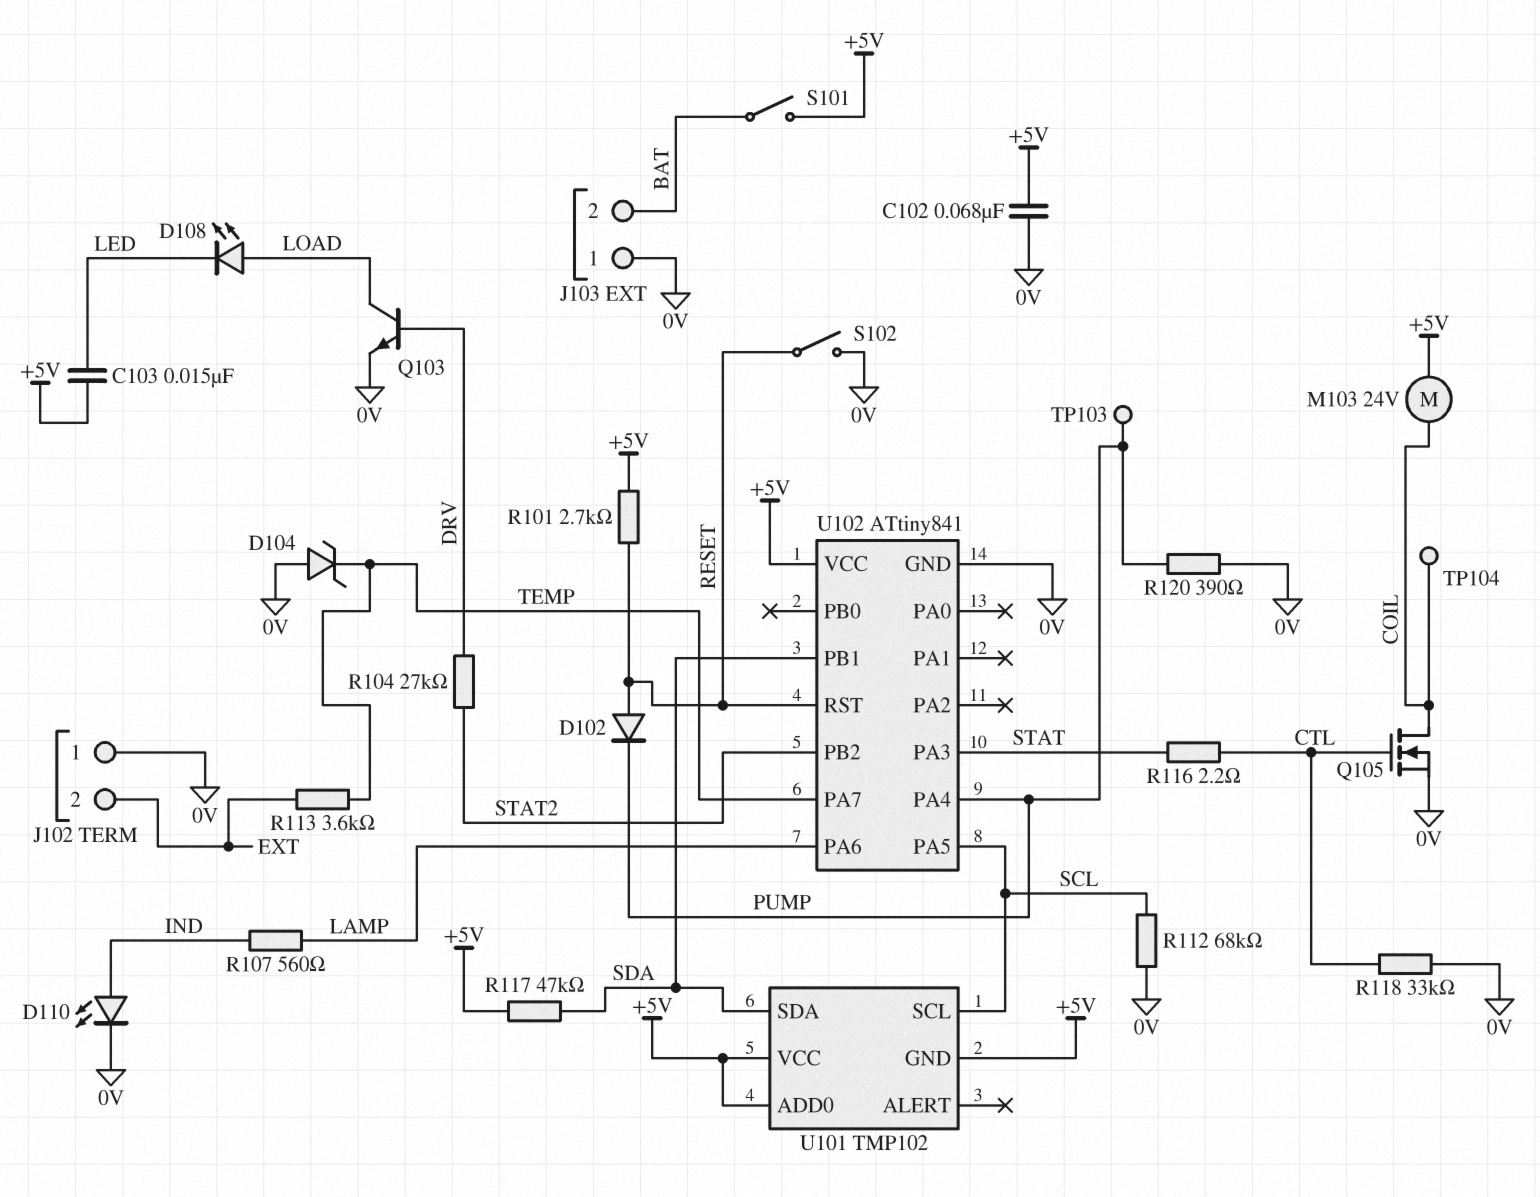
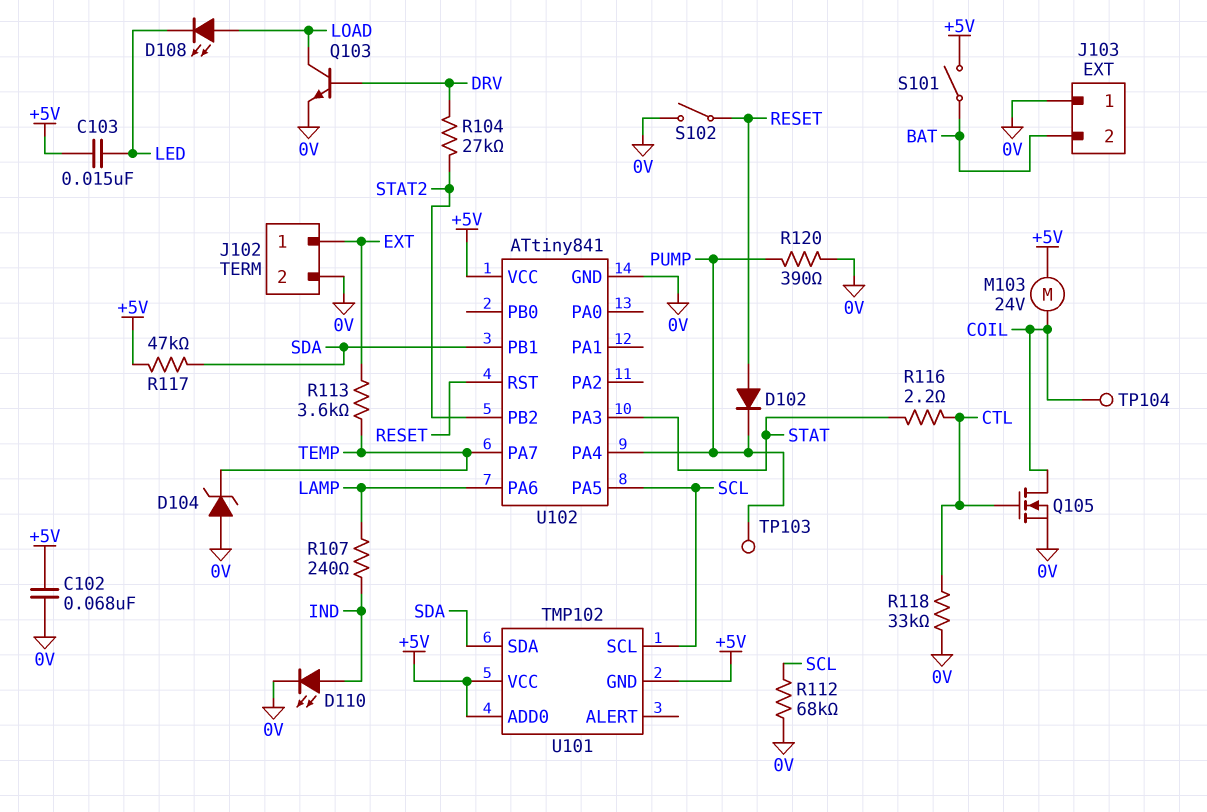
J102 pin 1: 0V -> EXT
J102 pin 2: EXT -> 0V
R101: 2.7k (+5V, RESET) -> none
R107: 560 (IND, LAMP) -> 240 (IND, LAMP)

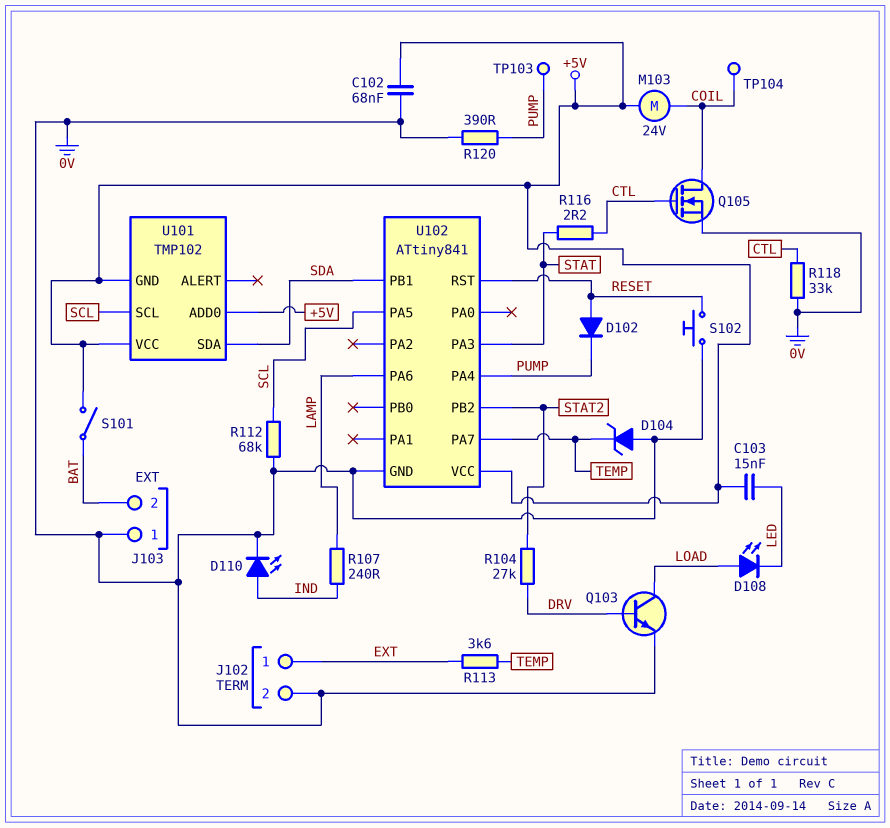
R117: 47k (+5V, SDA) -> none
S102: switch (0V, RESET) -> button (0V, RESET)

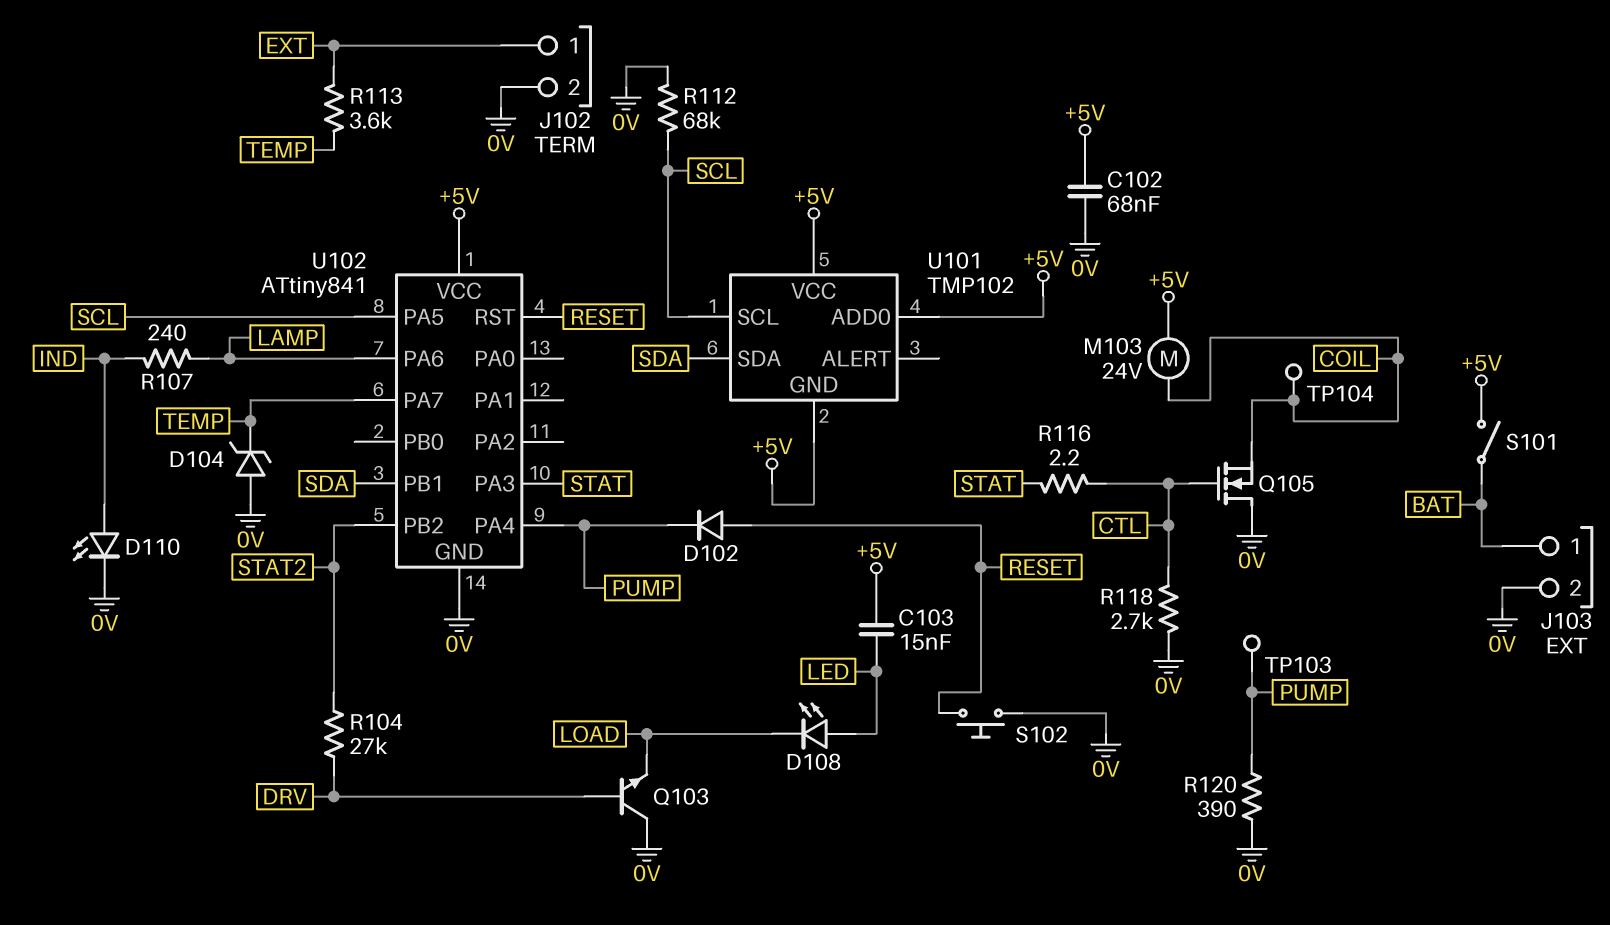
D108: LED (A LOAD, K LED) -> LED (A LED, K LOAD)
J103 pin 1: 0V -> BAT
J103 pin 2: BAT -> 0V
Q103: NPN (B DRV, C LOAD, E 0V) -> NPN (B DRV, C 0V, E LOAD)
Q105: NMOS (G CTL, D COIL, S 0V) -> NMOS (G CTL, D 0V, S COIL)
R118: 33k (0V, CTL) -> 2.7k (0V, CTL)

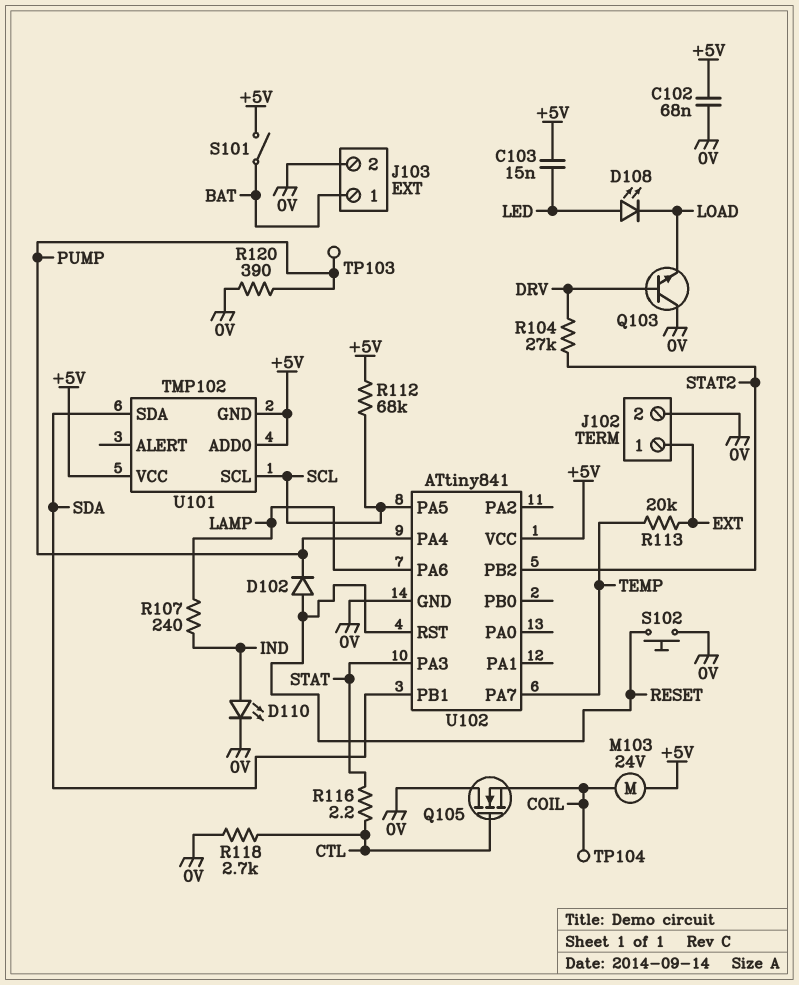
D104: zener (A 0V, K TEMP) -> none
R112: 68k (0V, SCL) -> 68k (+5V, SCL)
R113: 3.6k (EXT, TEMP) -> 20k (EXT, TEMP)

